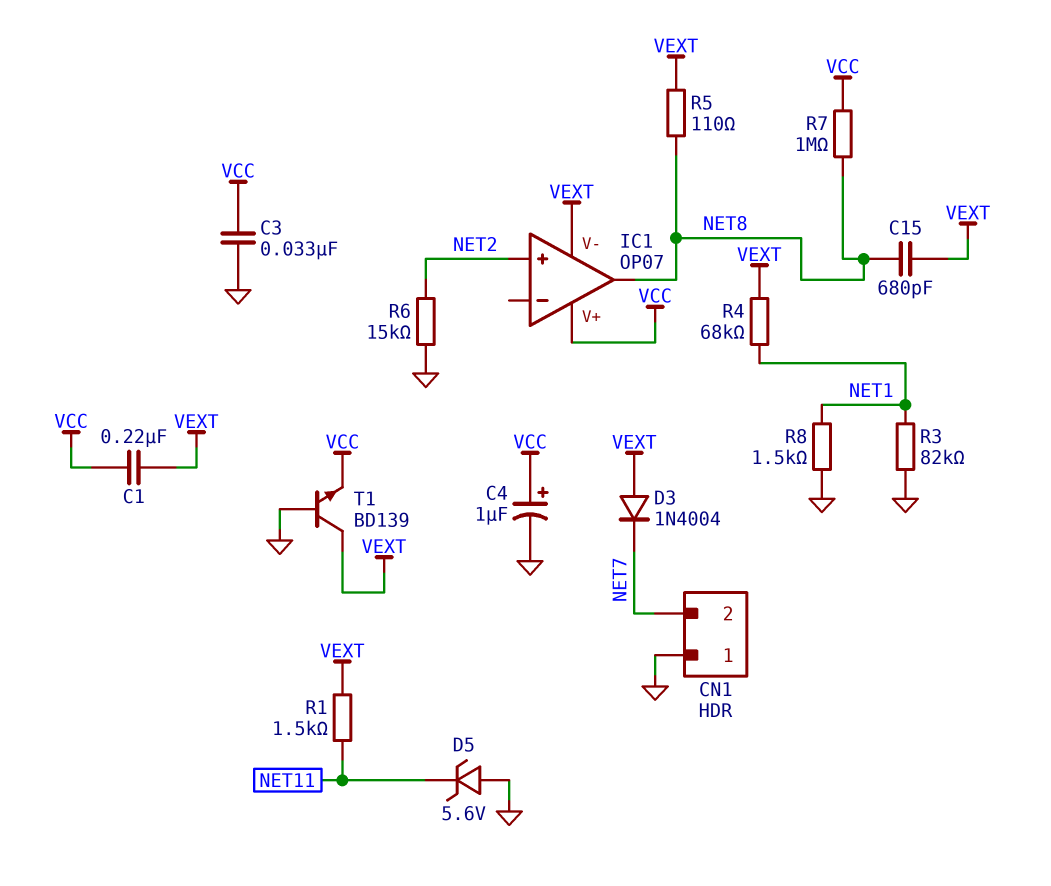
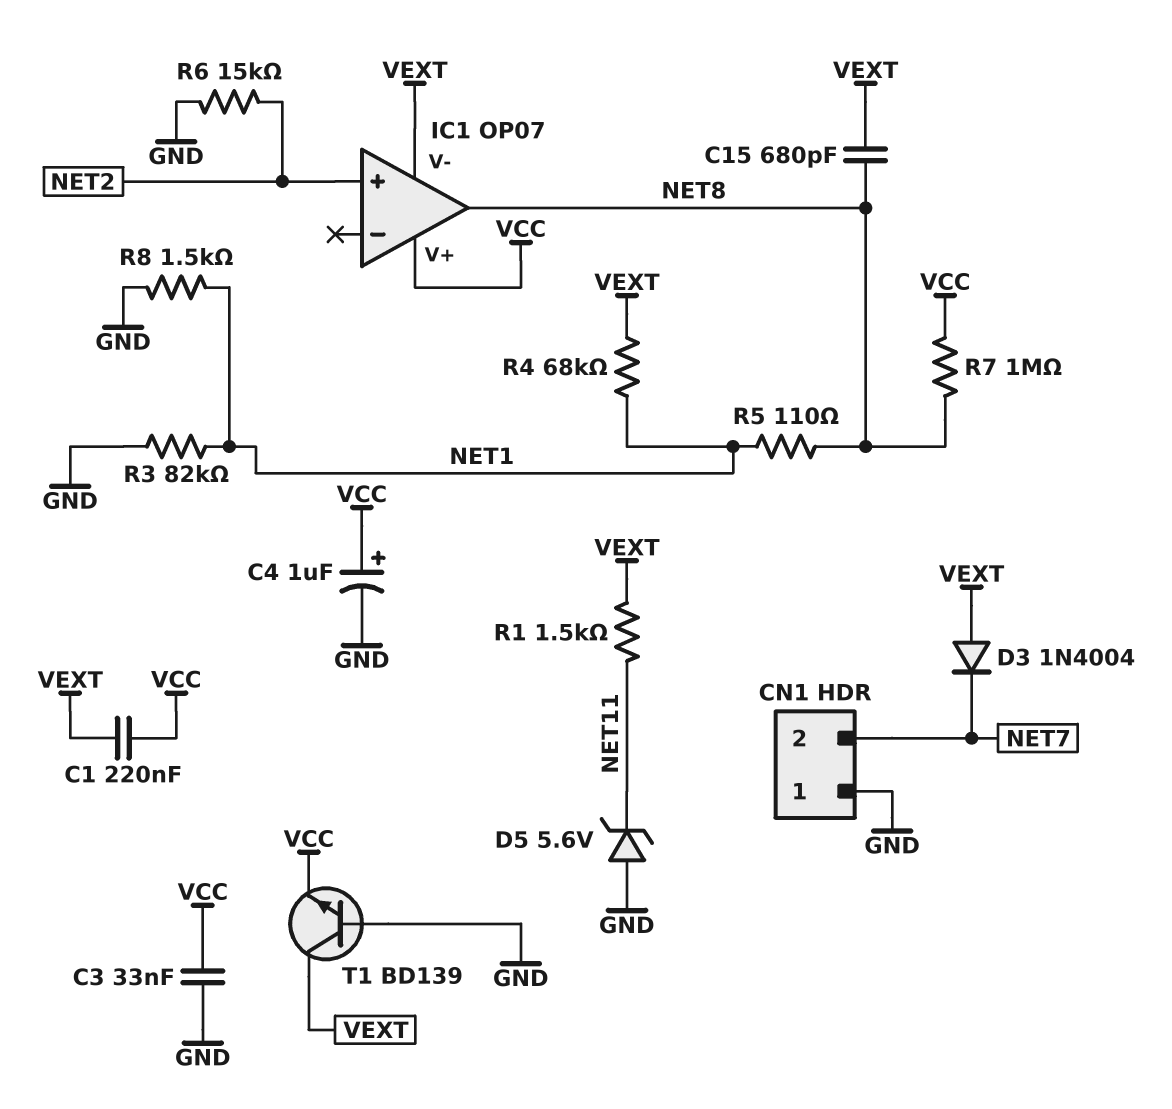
R5: 110 (NET8, VEXT) -> 110 (NET1, NET8)

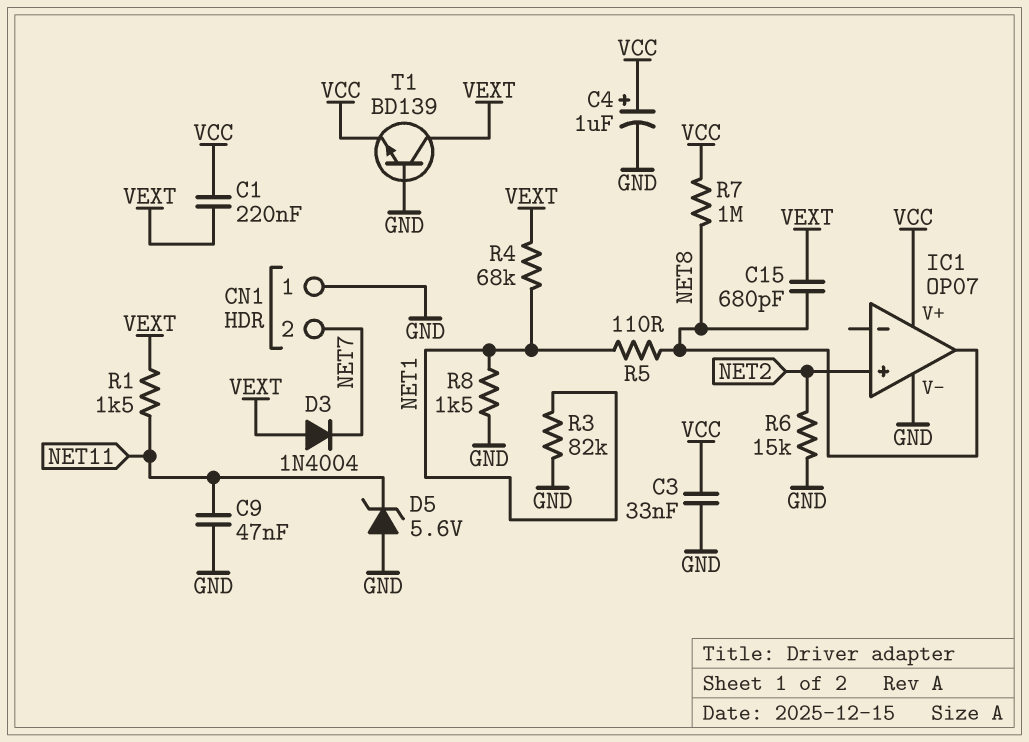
C9: none -> 47nF (GND, NET11)
IC1 pin V-: VEXT -> GND

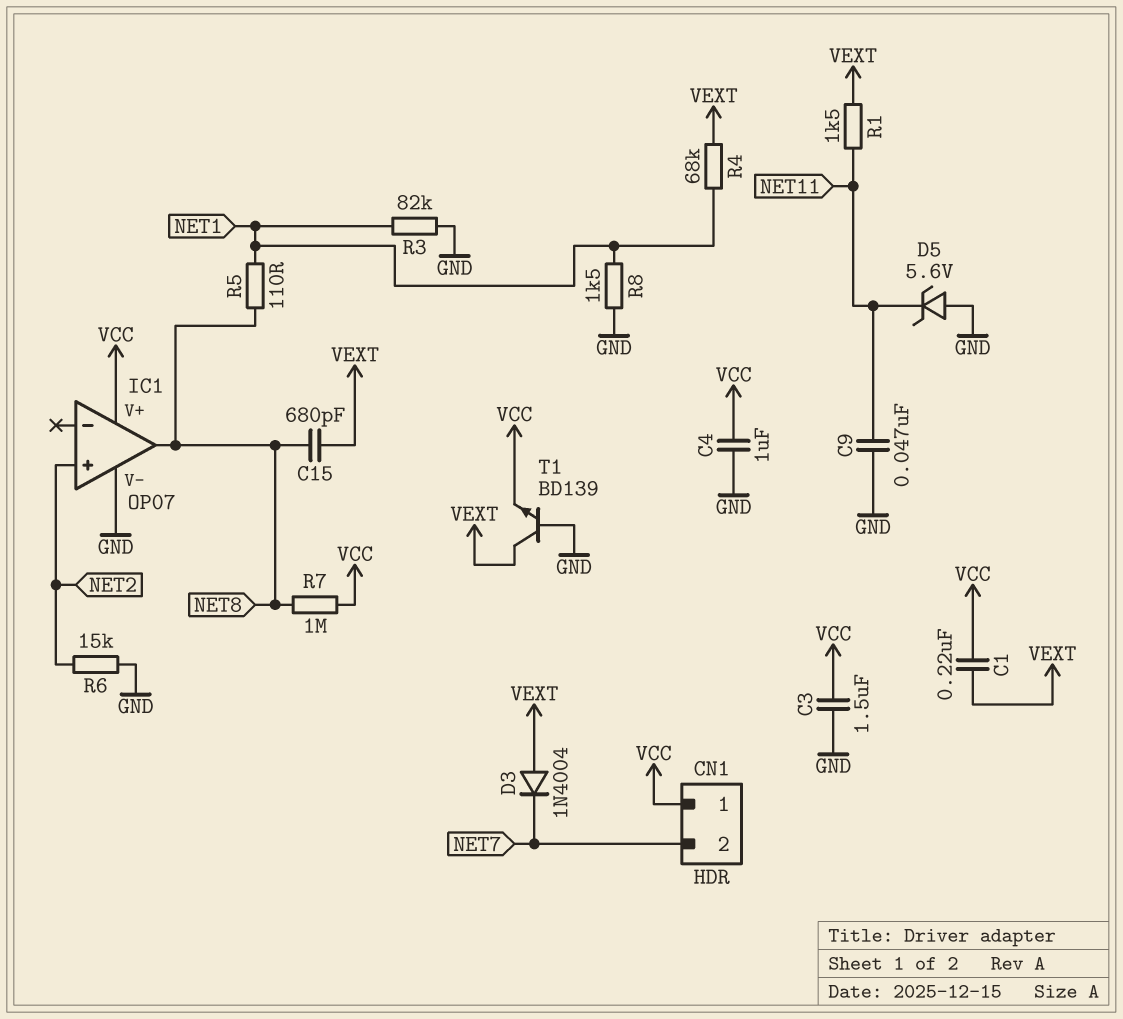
C3: 33nF (GND, VCC) -> 1.5uF (GND, VCC)
C4: 1uF (plus VCC, minus GND) -> 1uF (GND, VCC)
CN1 pin 1: GND -> VCC

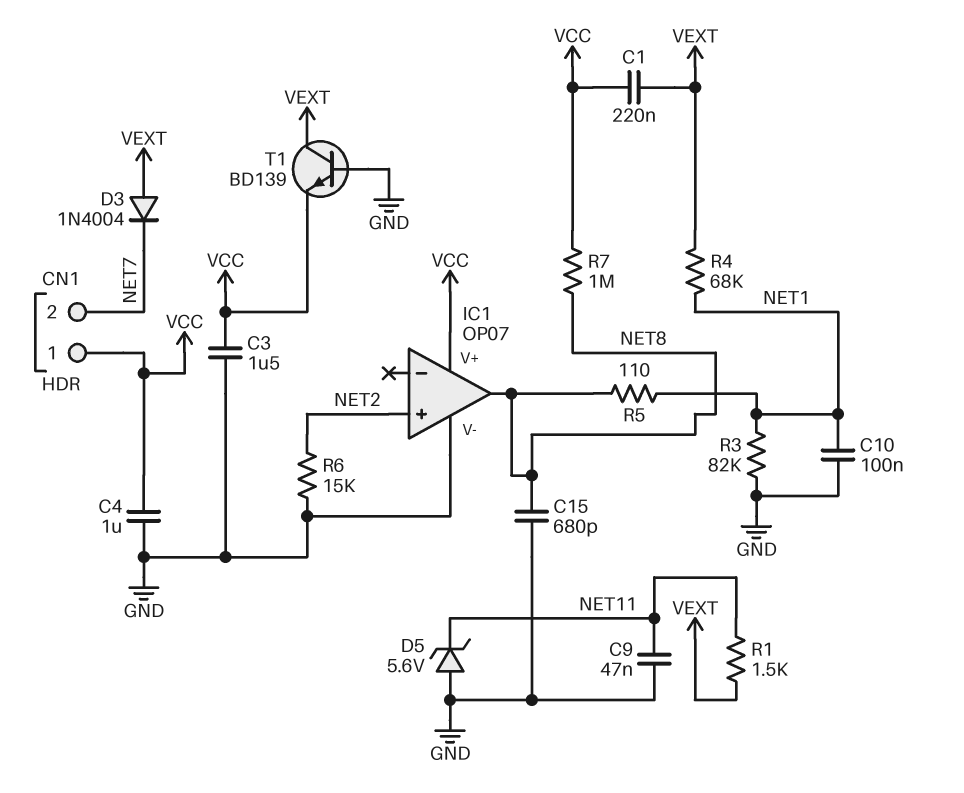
C10: none -> 100nF (GND, NET1)
C15: 680pF (NET8, VEXT) -> 680pF (GND, NET8)
R8: 1.5k (GND, NET1) -> none

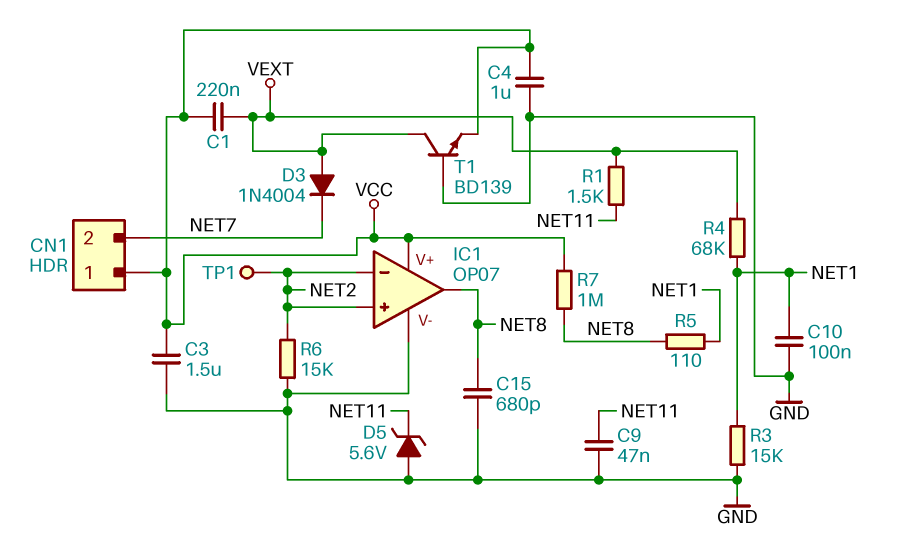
IC1 pin in-: none -> NET2
R3: 82k (GND, NET1) -> 15k (GND, NET1)
TP1: none -> test point (NET2)

